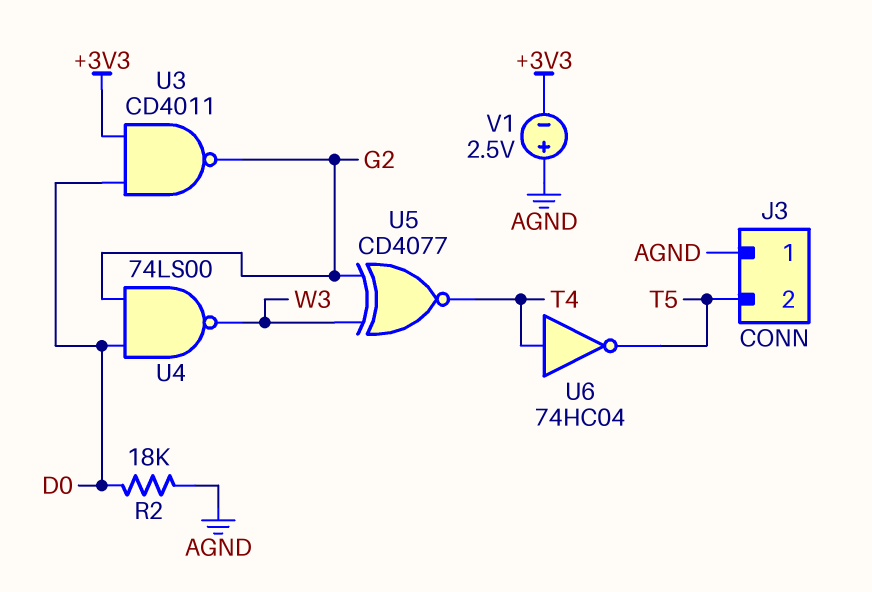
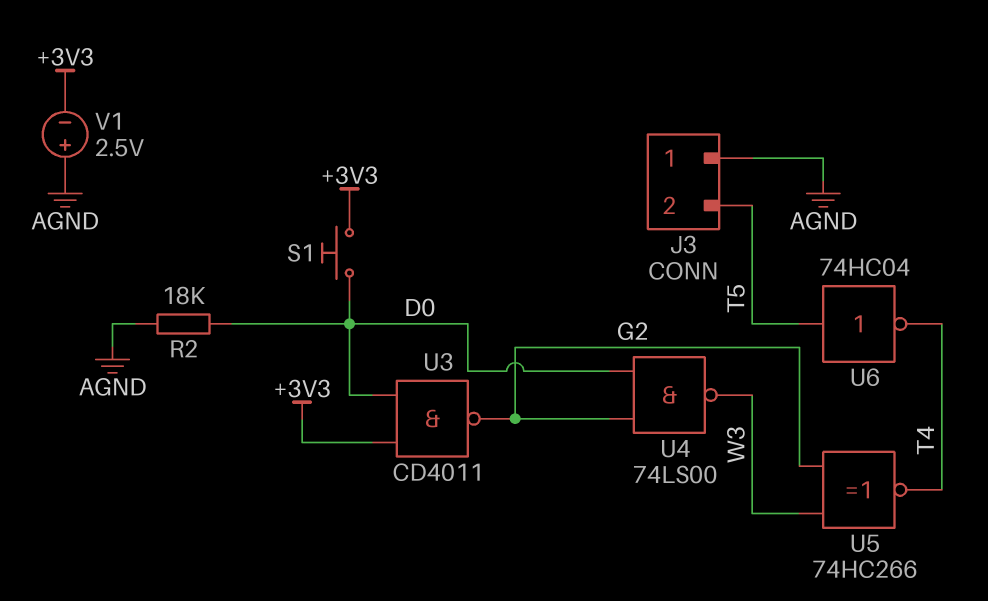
S1: none -> button (+3V3, D0)
U5: XNOR CD4077 (in G2, in W3, out T4) -> XNOR 74HC266 (in G2, in W3, out T4)
U6: NOT 74HC04 (in T4, out T5) -> NOT 74HC04 (in T5, out T4)

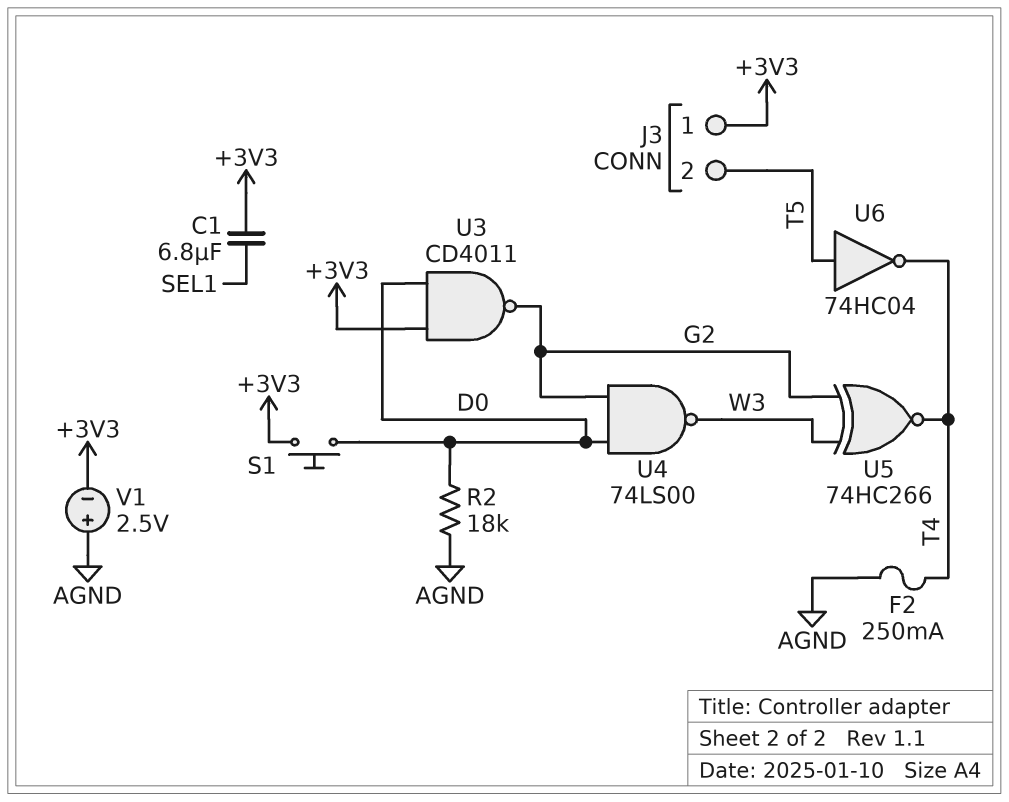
C1: none -> 6.8uF (+3V3, SEL1)
F2: none -> 250mA (AGND, T4)
J3 pin 1: AGND -> +3V3

